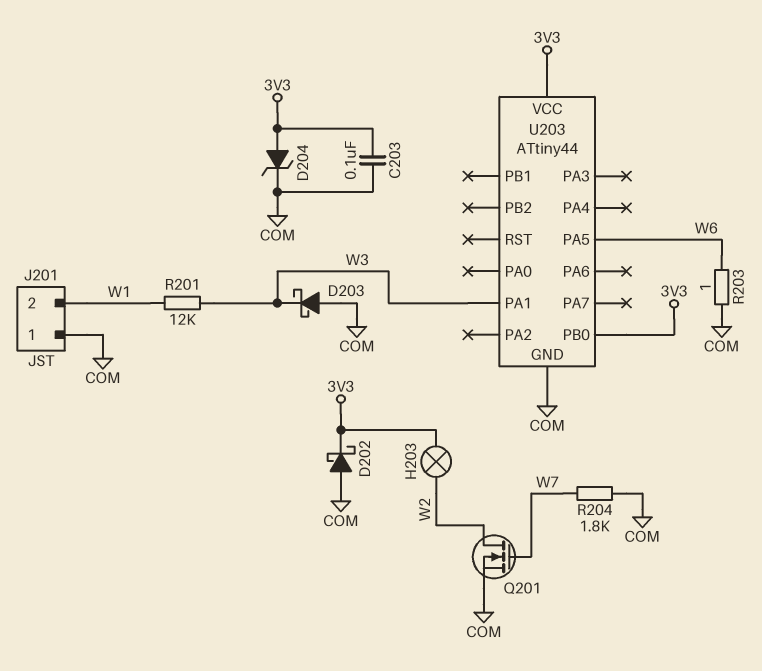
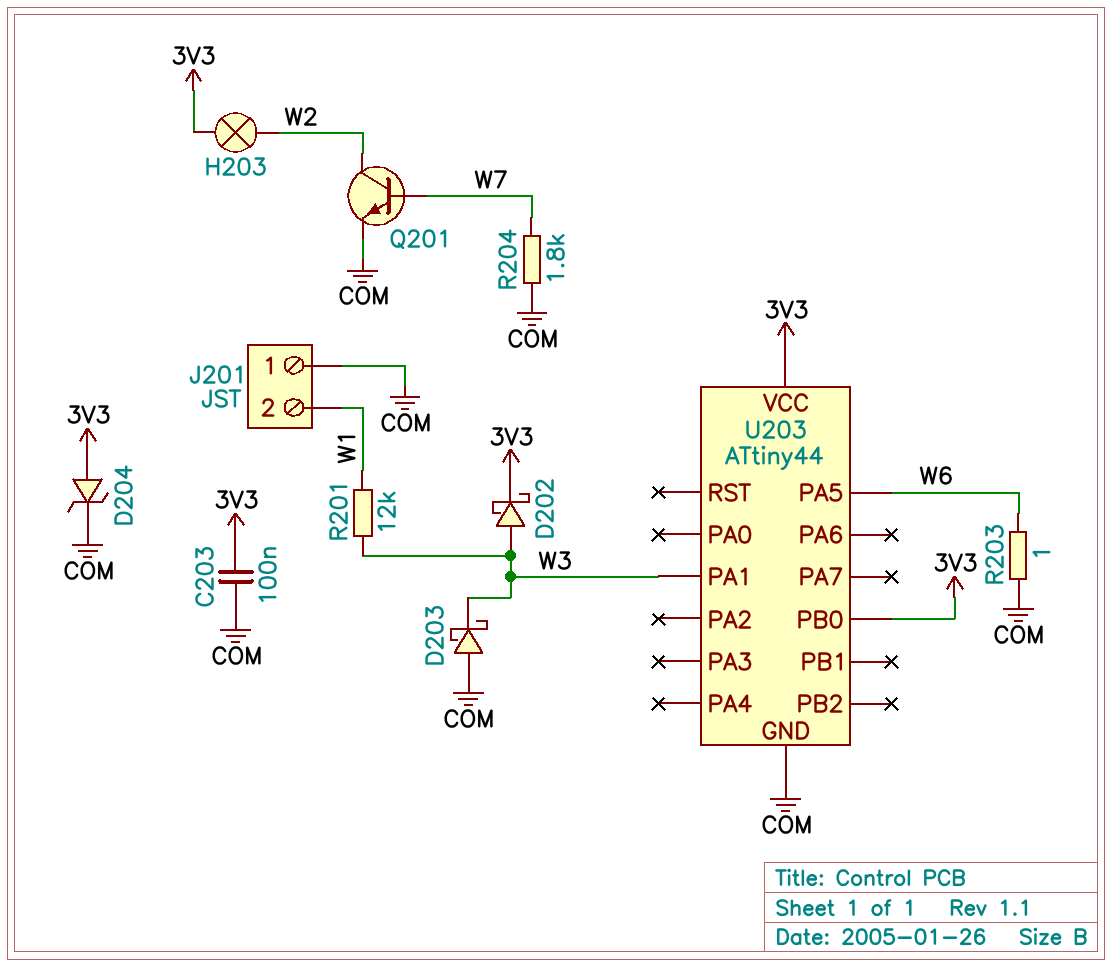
D202: schottky (A COM, K 3V3) -> schottky (A W3, K 3V3)
Q201: NMOS (G W7, D W2, S COM) -> NPN (B W7, C W2, E COM)

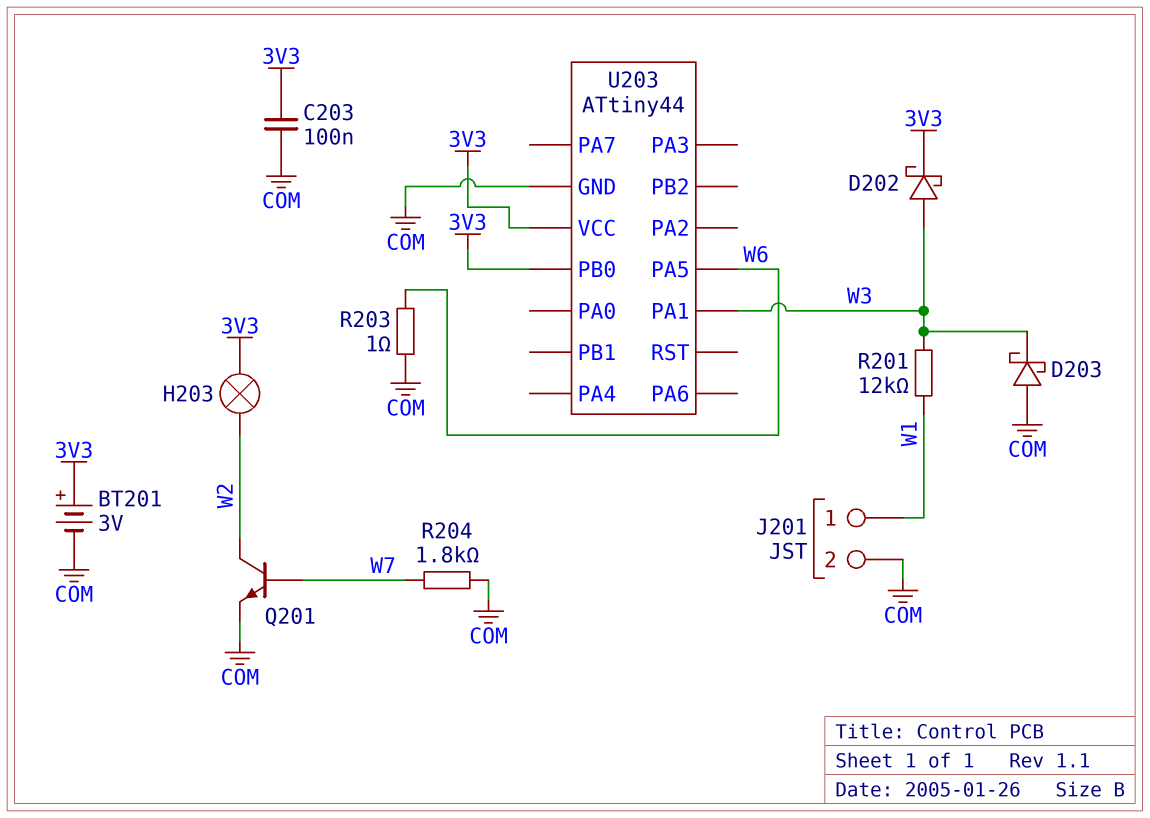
BT201: none -> 3V (plus 3V3, minus COM)
D204: zener (A 3V3, K COM) -> none
J201 pin 1: COM -> W1
J201 pin 2: W1 -> COM

